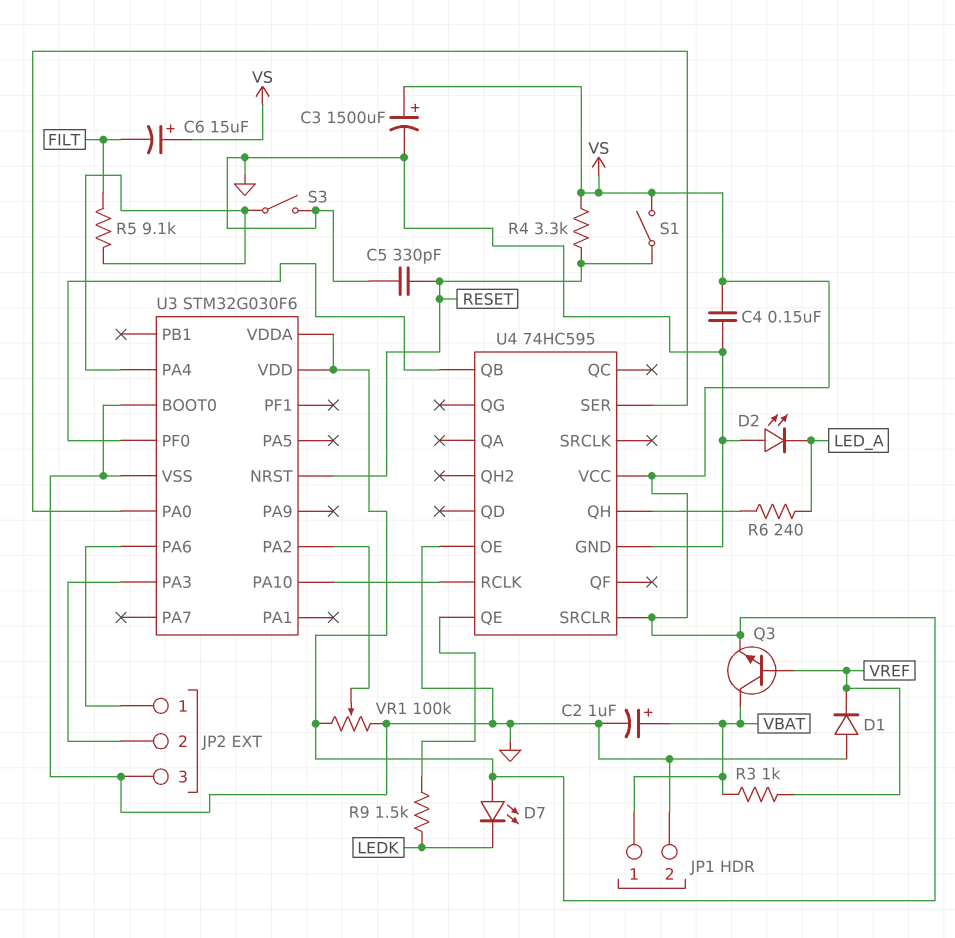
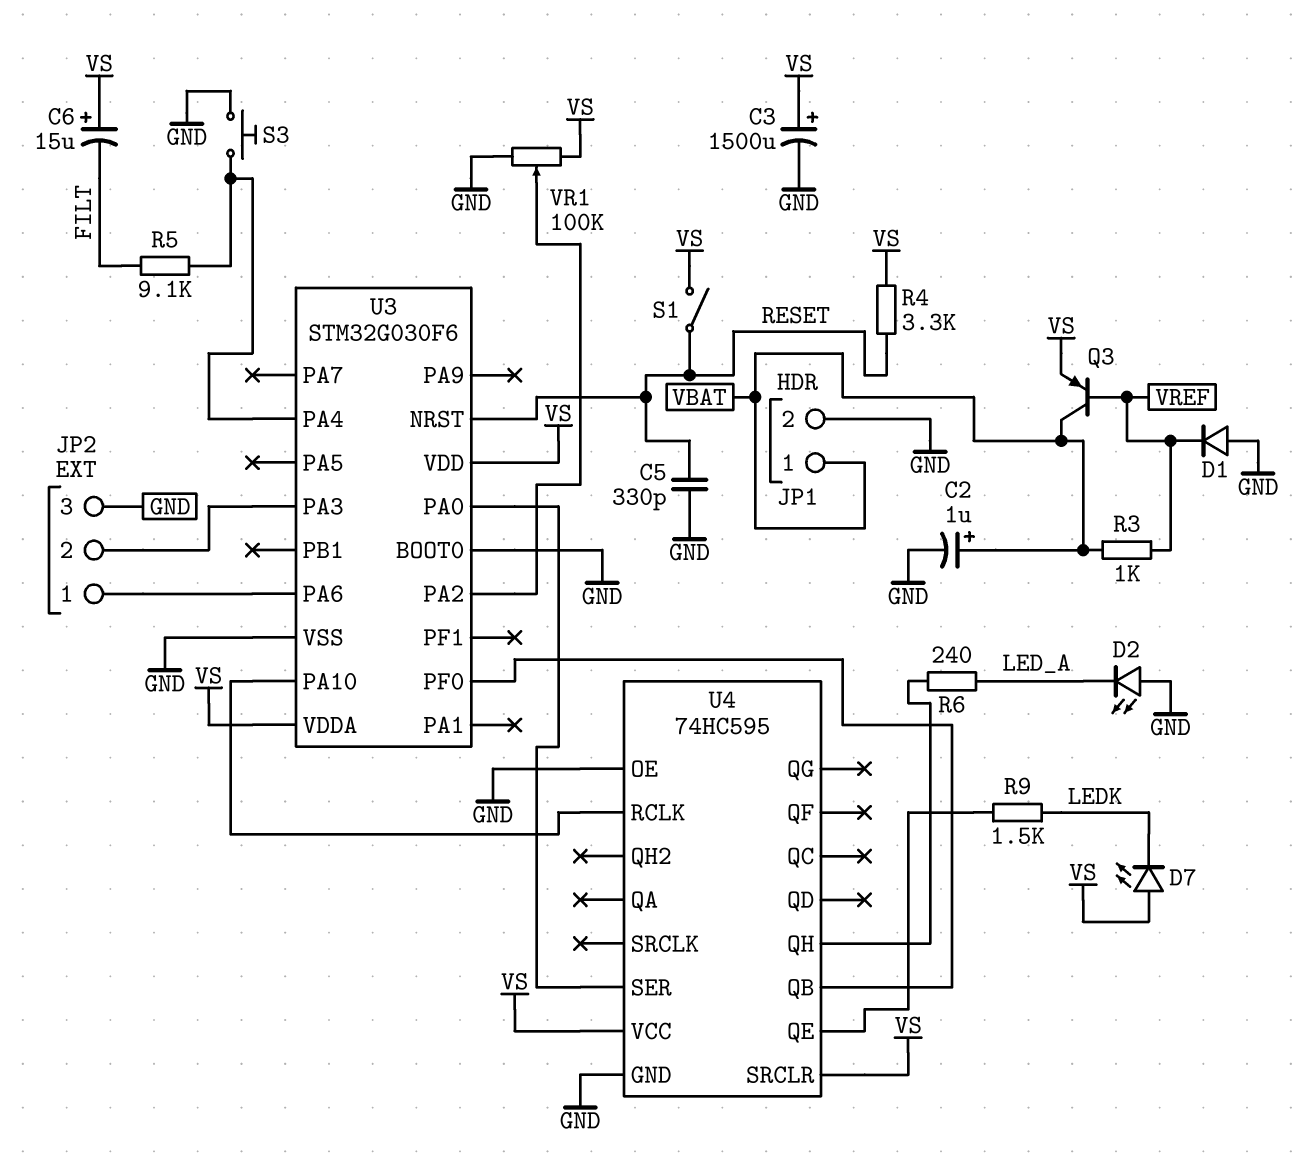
C4: 150nF (GND, VS) -> none
Q3: NPN (B VREF, C VBAT, E VS) -> PNP (B VREF, C VBAT, E VS)
S3: switch (GND, U3/PA4) -> button (GND, U3/PA4)

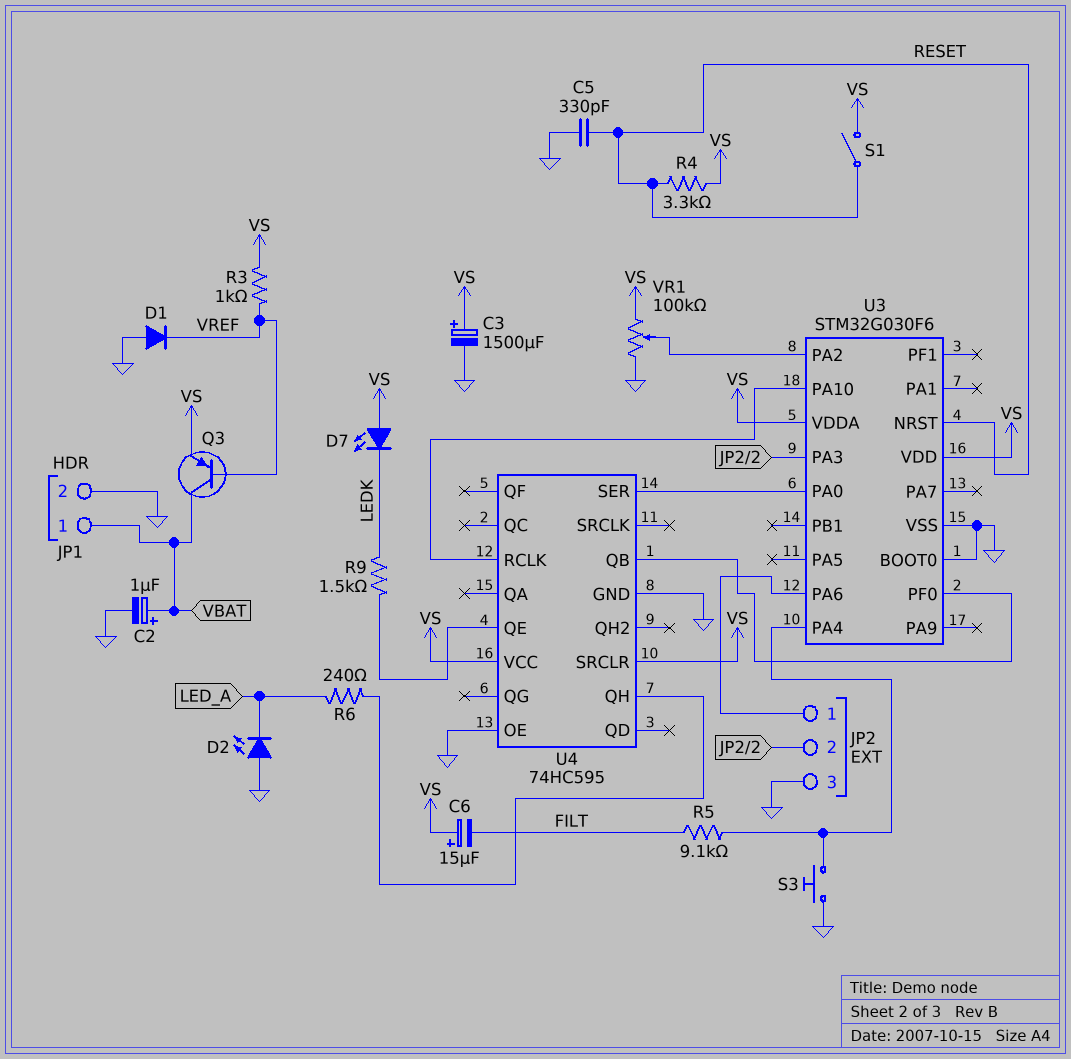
R3: 1k (VBAT, VREF) -> 1k (VREF, VS)

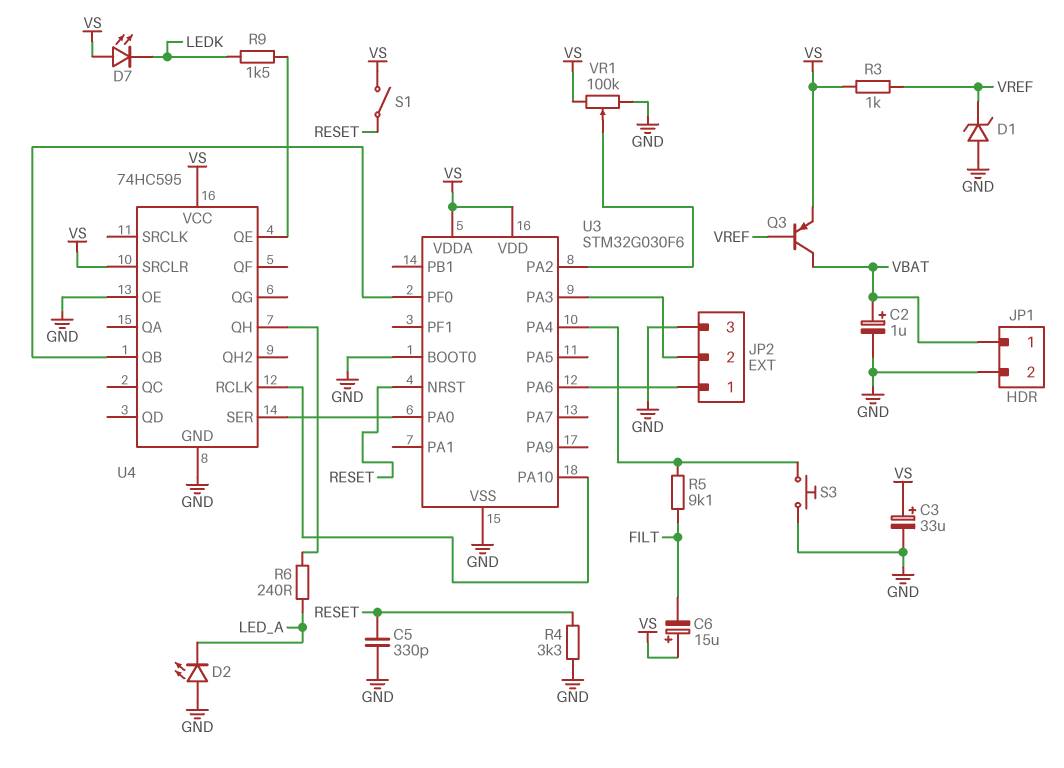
C3: 1500uF (plus VS, minus GND) -> 33uF (plus VS, minus GND)
D1: diode (A GND, K VREF) -> zener (A GND, K VREF)
R4: 3.3k (RESET, VS) -> 3.3k (GND, RESET)

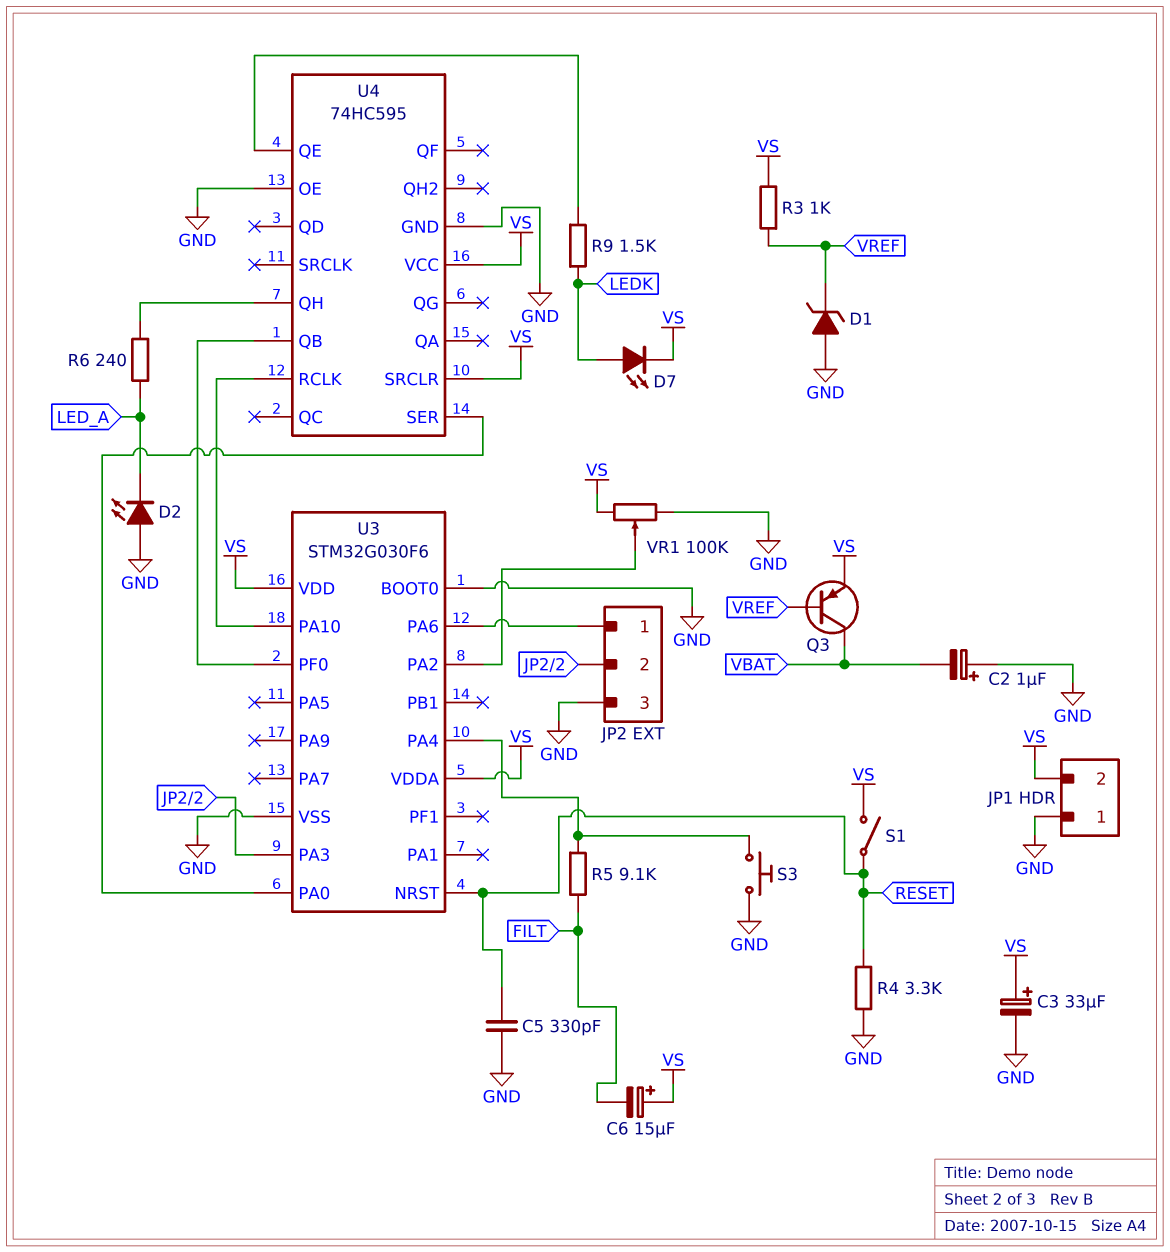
C2: 1uF (plus VBAT, minus GND) -> 1uF (plus GND, minus VBAT)
D7: LED (A VS, K LEDK) -> LED (A LEDK, K VS)
JP1 pin 1: VBAT -> GND
JP1 pin 2: GND -> VS

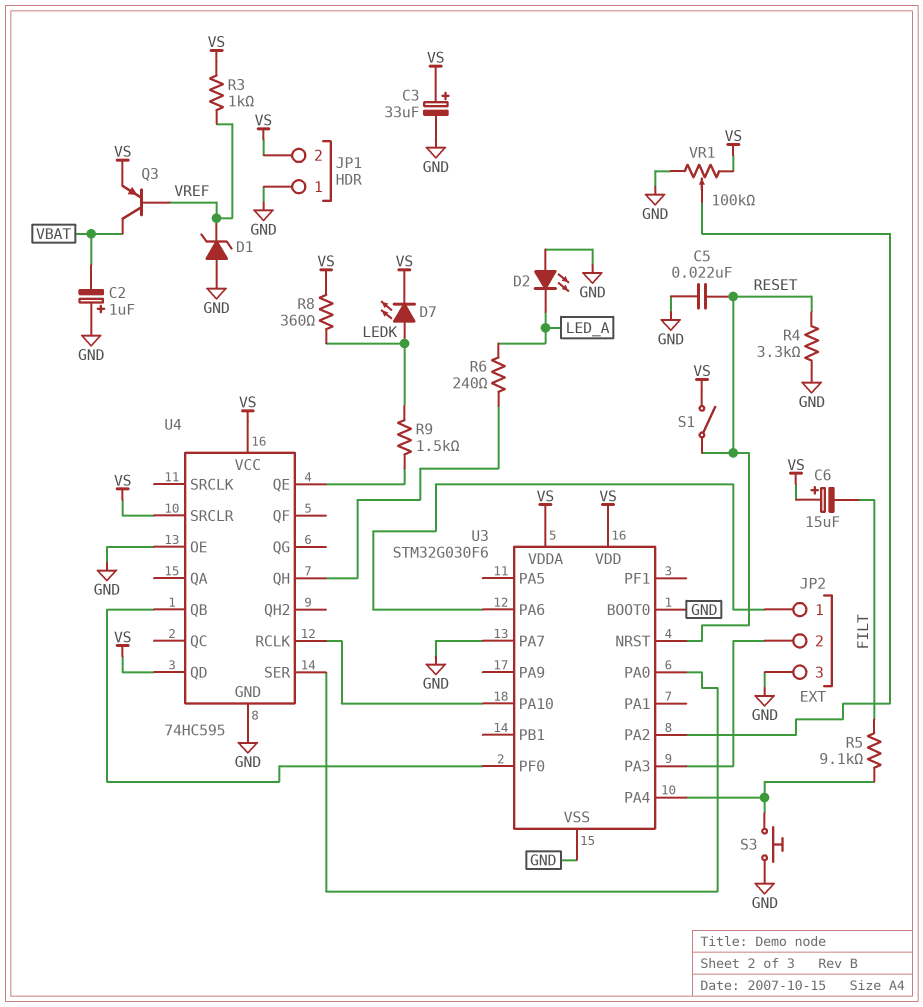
C5: 330pF (GND, RESET) -> 22nF (GND, RESET)
R8: none -> 360 (LEDK, VS)
U3 pin PA7: none -> GND
U4 pin QD: none -> VS

